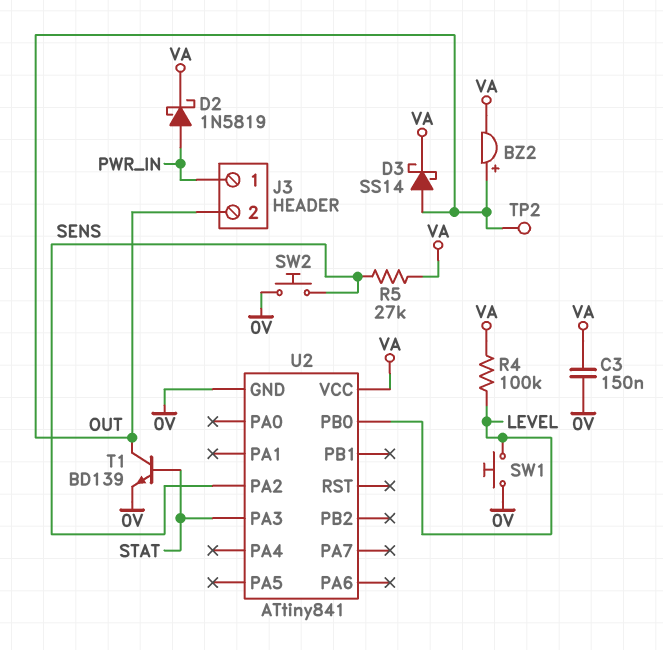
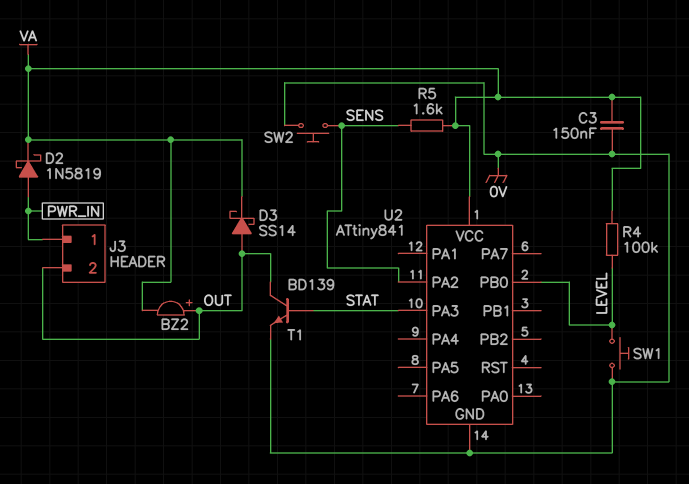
R5: 27k (SENS, VA) -> 1.6k (SENS, VA)
TP2: test point (OUT) -> none

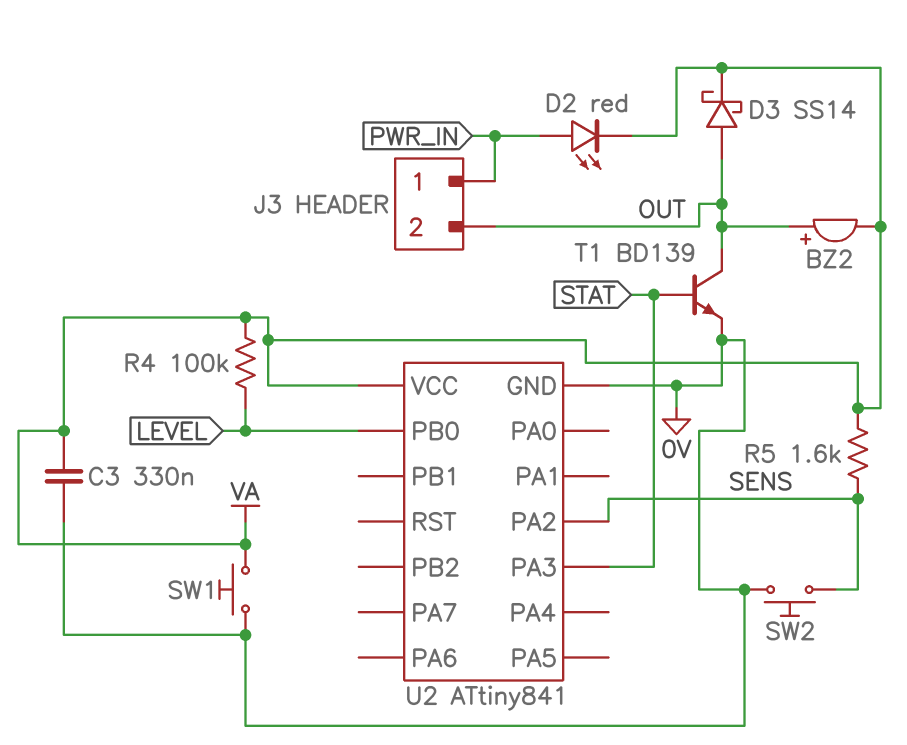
C3: 150nF (0V, VA) -> 330nF (0V, VA)
D2: schottky 1N5819 (A PWR_IN, K VA) -> LED red (A PWR_IN, K VA)
SW1: button (0V, LEVEL) -> button (0V, VA)

